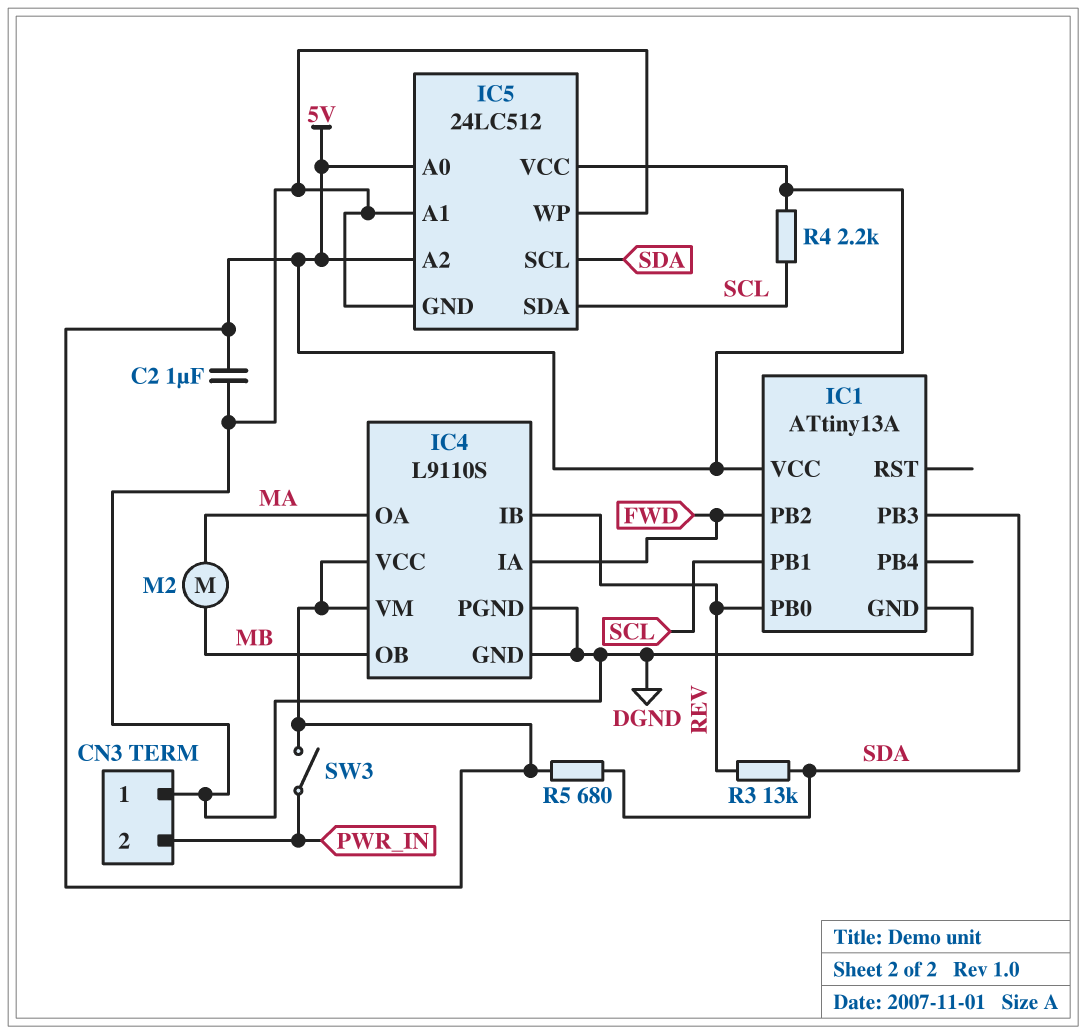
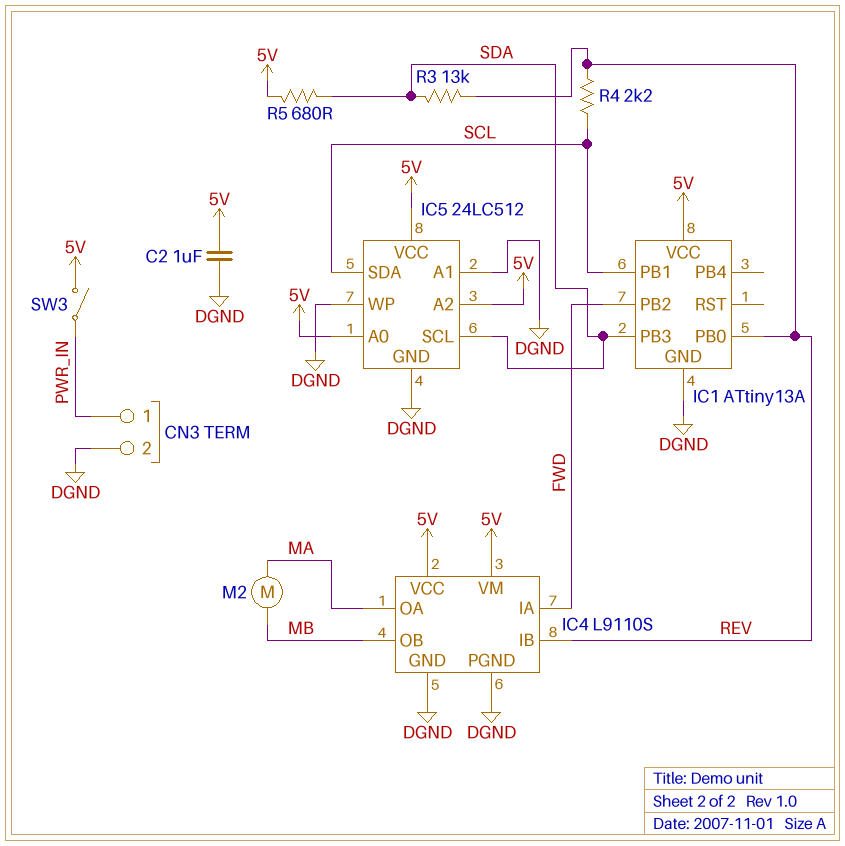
CN3 pin 1: DGND -> PWR_IN
CN3 pin 2: PWR_IN -> DGND
R4: 2.2k (5V, SCL) -> 2.2k (REV, SCL)

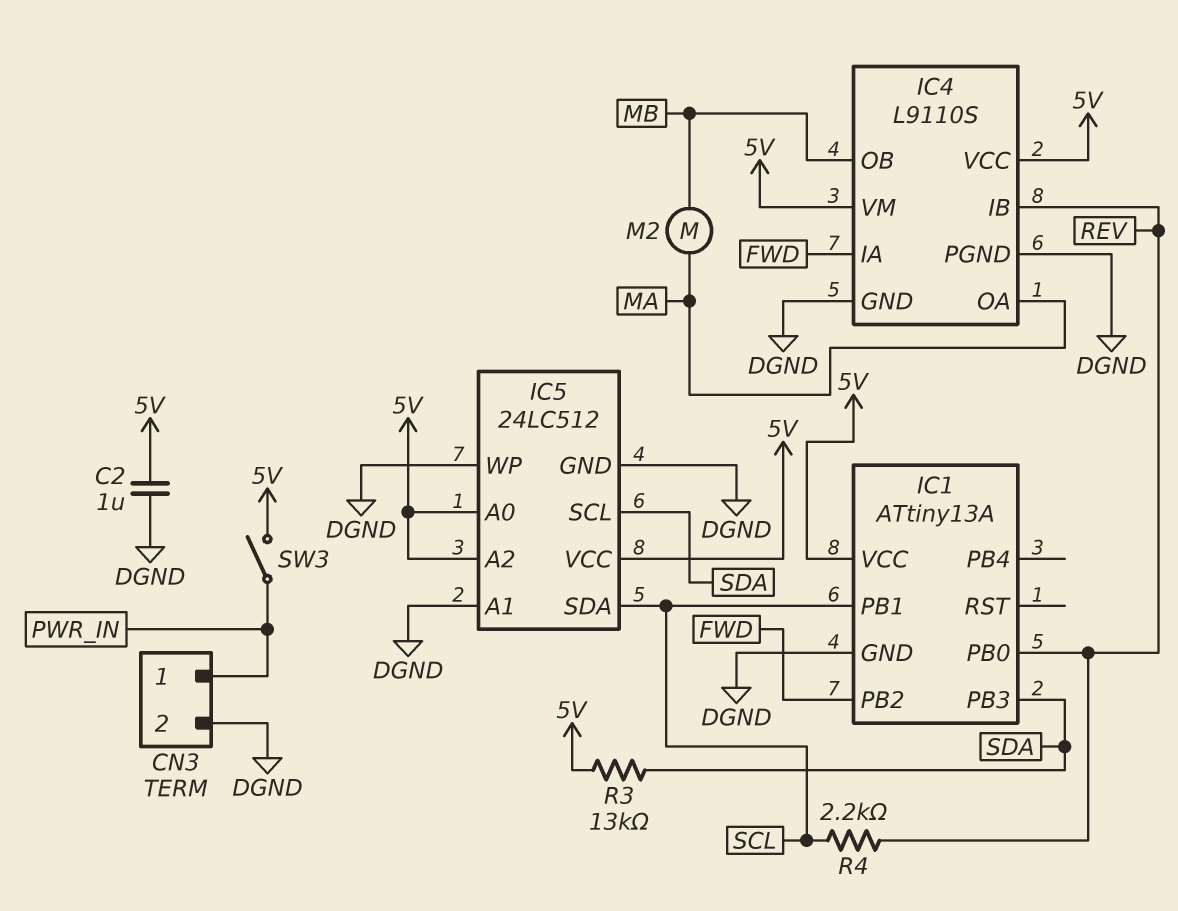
R3: 13k (REV, SDA) -> 13k (5V, SDA)
R5: 680 (5V, SDA) -> none

